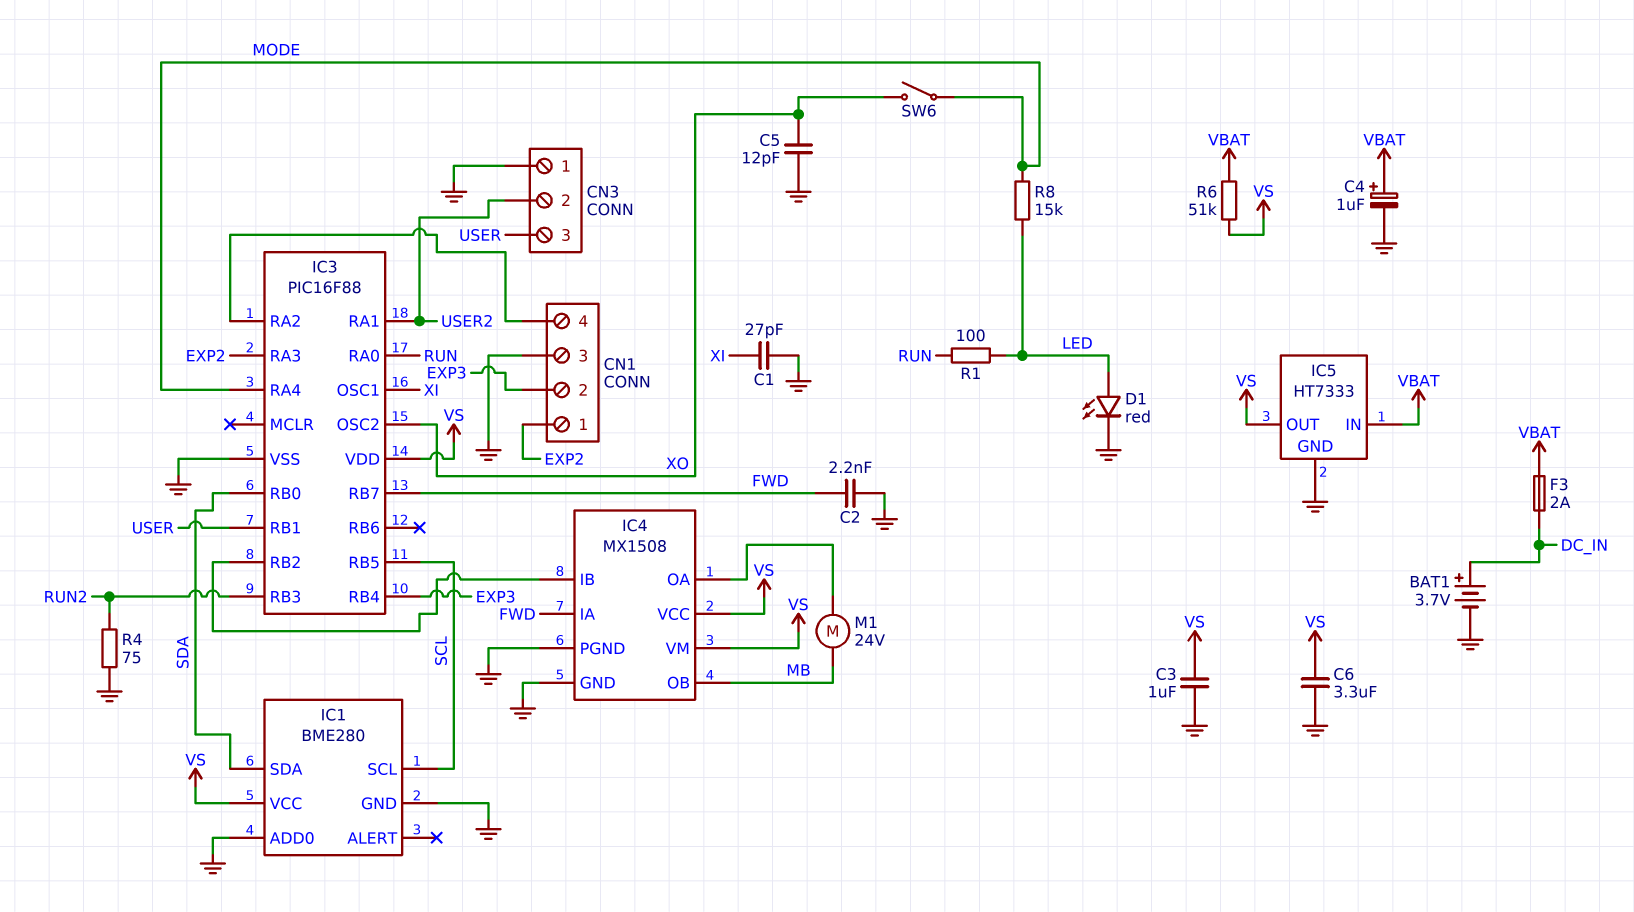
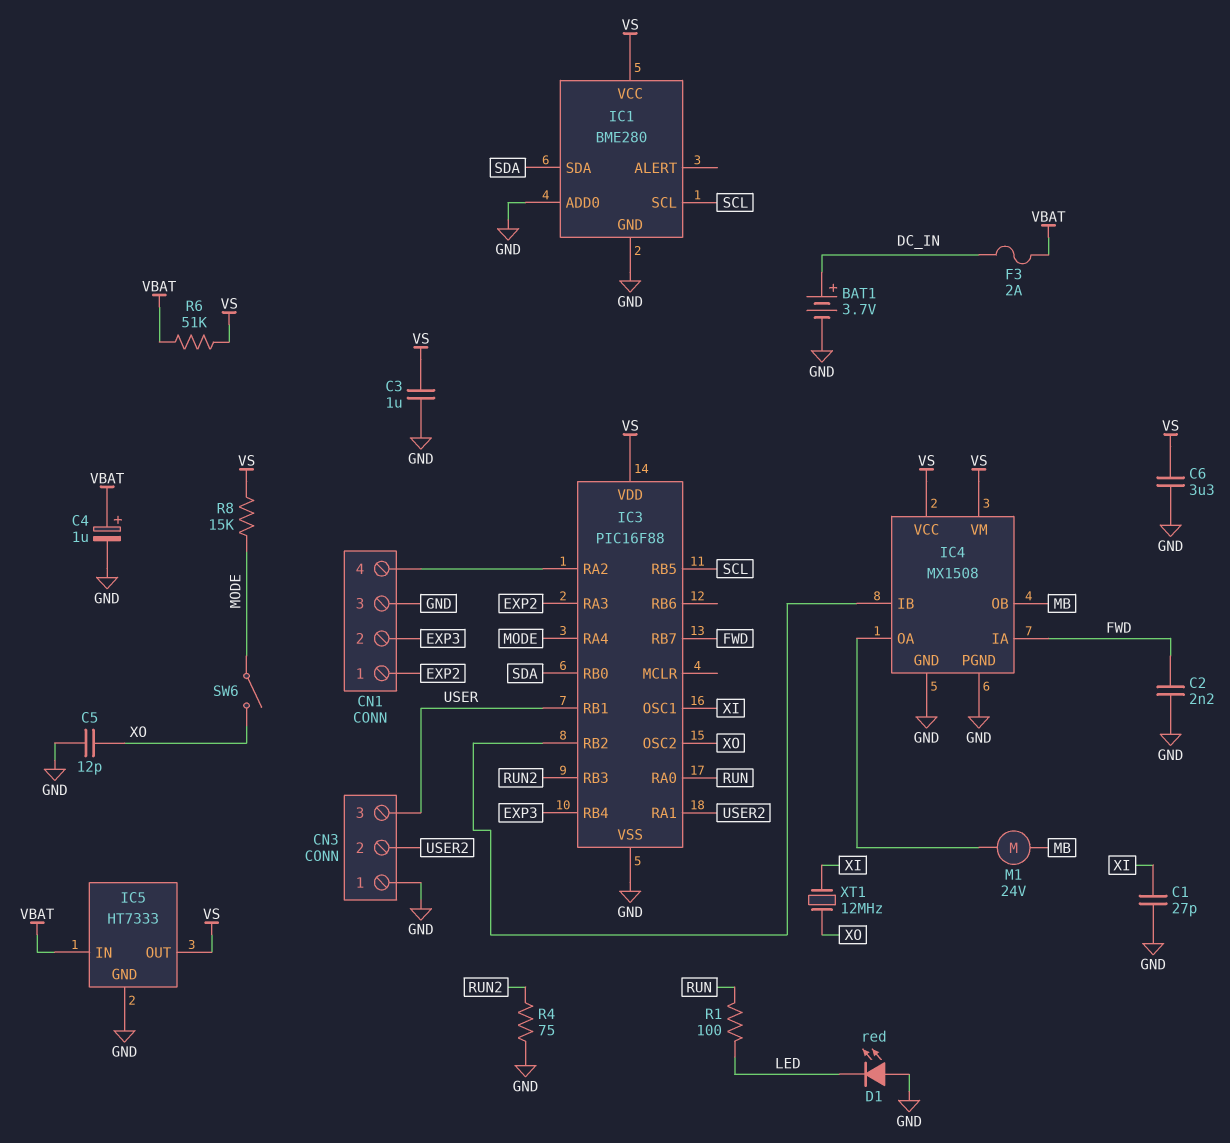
D1: LED red (A LED, K GND) -> LED red (A GND, K LED)
R8: 15k (LED, MODE) -> 15k (MODE, VS)
XT1: none -> 12MHz (XI, XO)

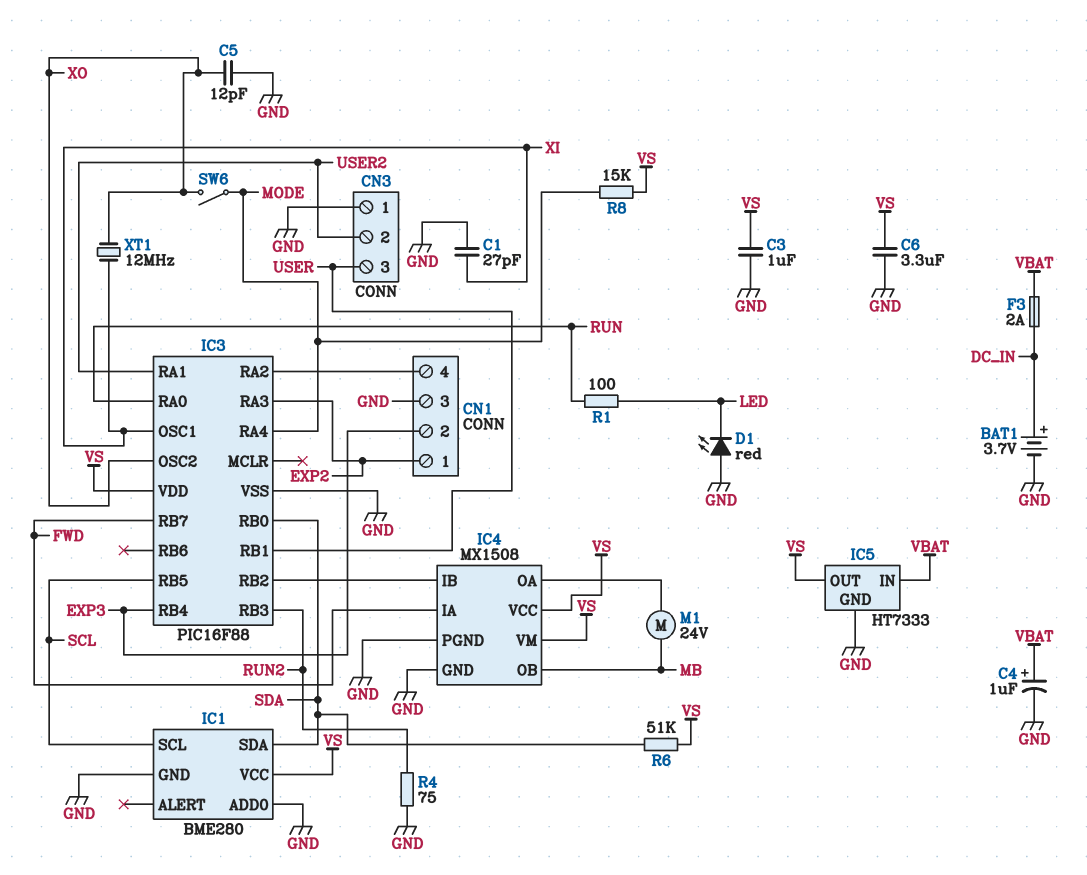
C2: 2.2nF (FWD, GND) -> none
R6: 51k (VBAT, VS) -> 51k (SDA, VS)

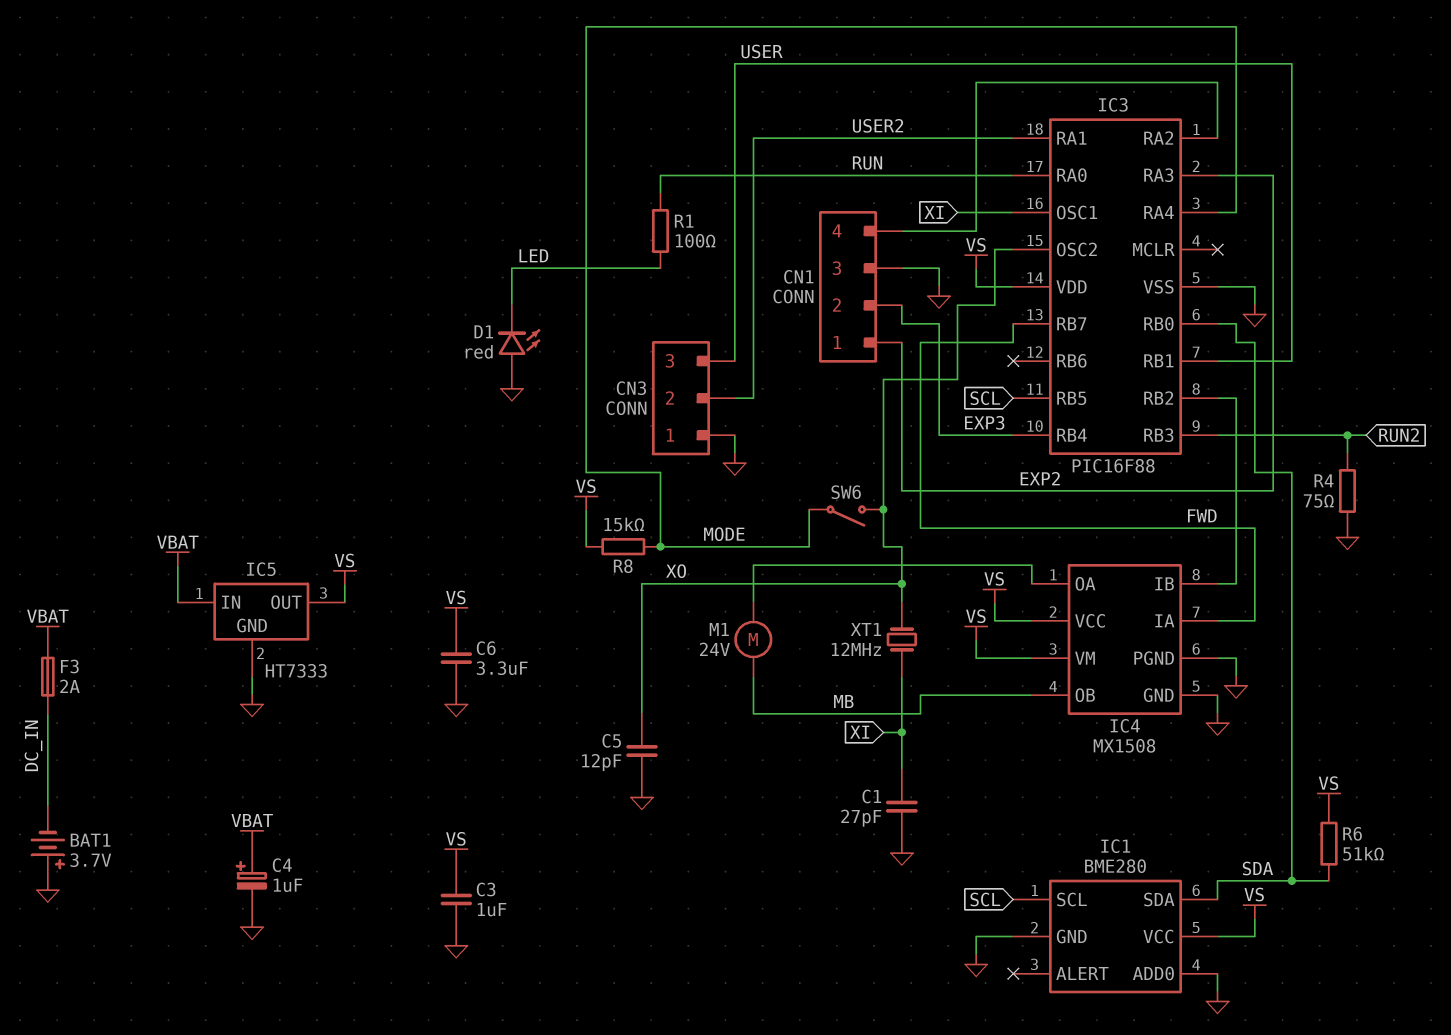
BAT1: 3.7V (plus DC_IN, minus GND) -> 3.7V (plus GND, minus DC_IN)

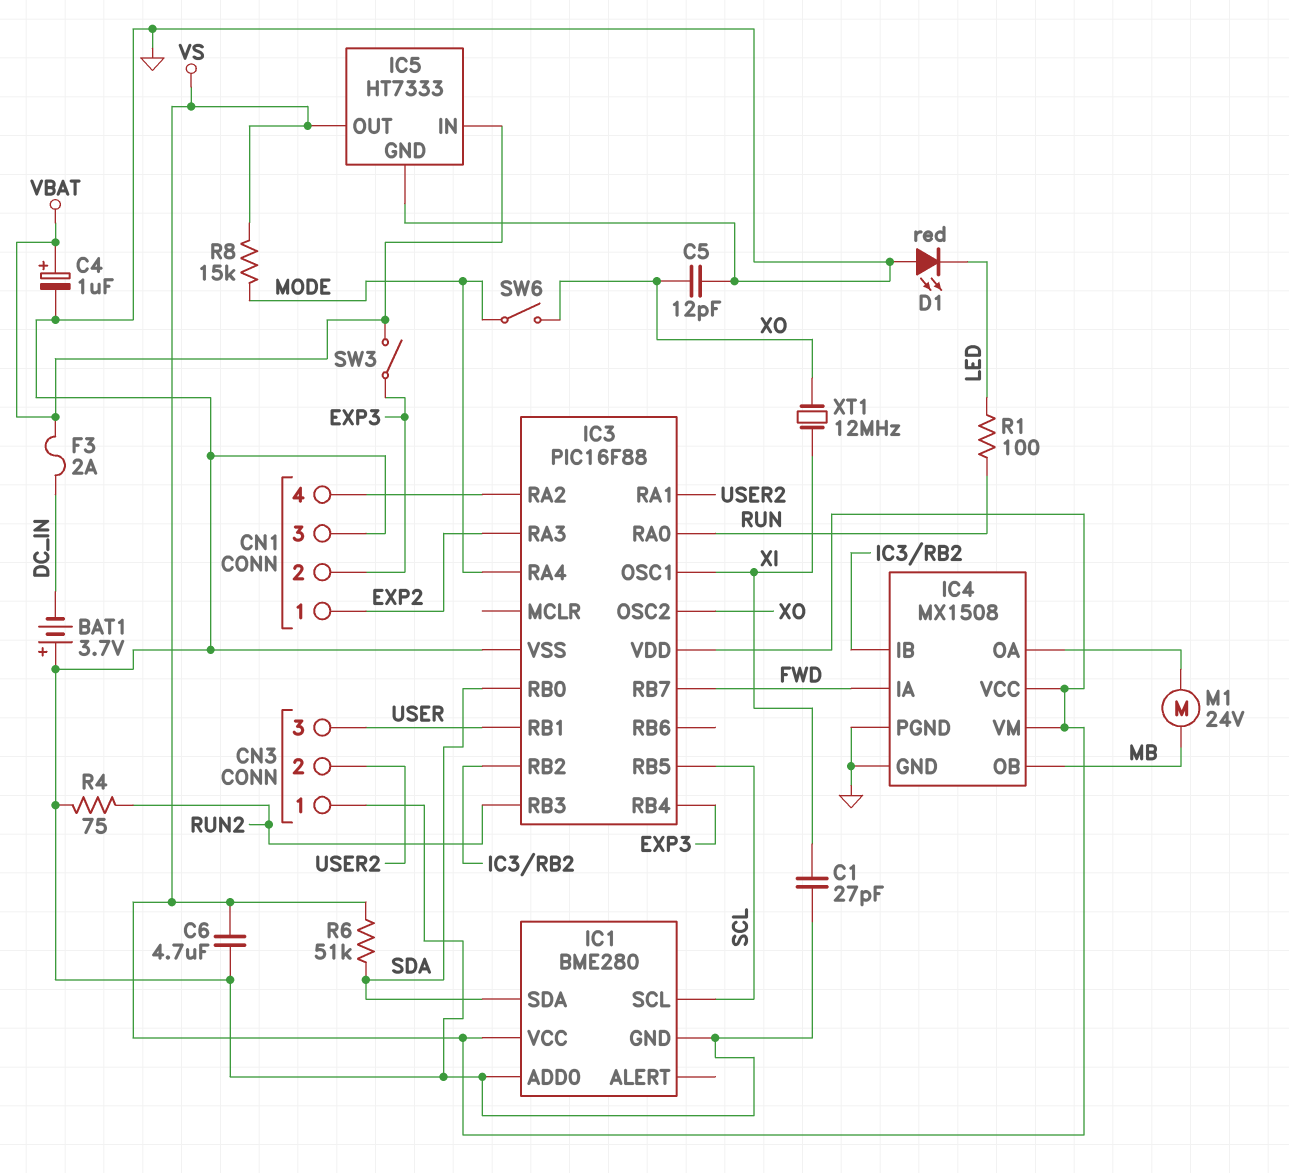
C3: 1uF (GND, VS) -> none
C6: 3.3uF (GND, VS) -> 4.7uF (GND, VS)
SW3: none -> switch (EXP3, VBAT)

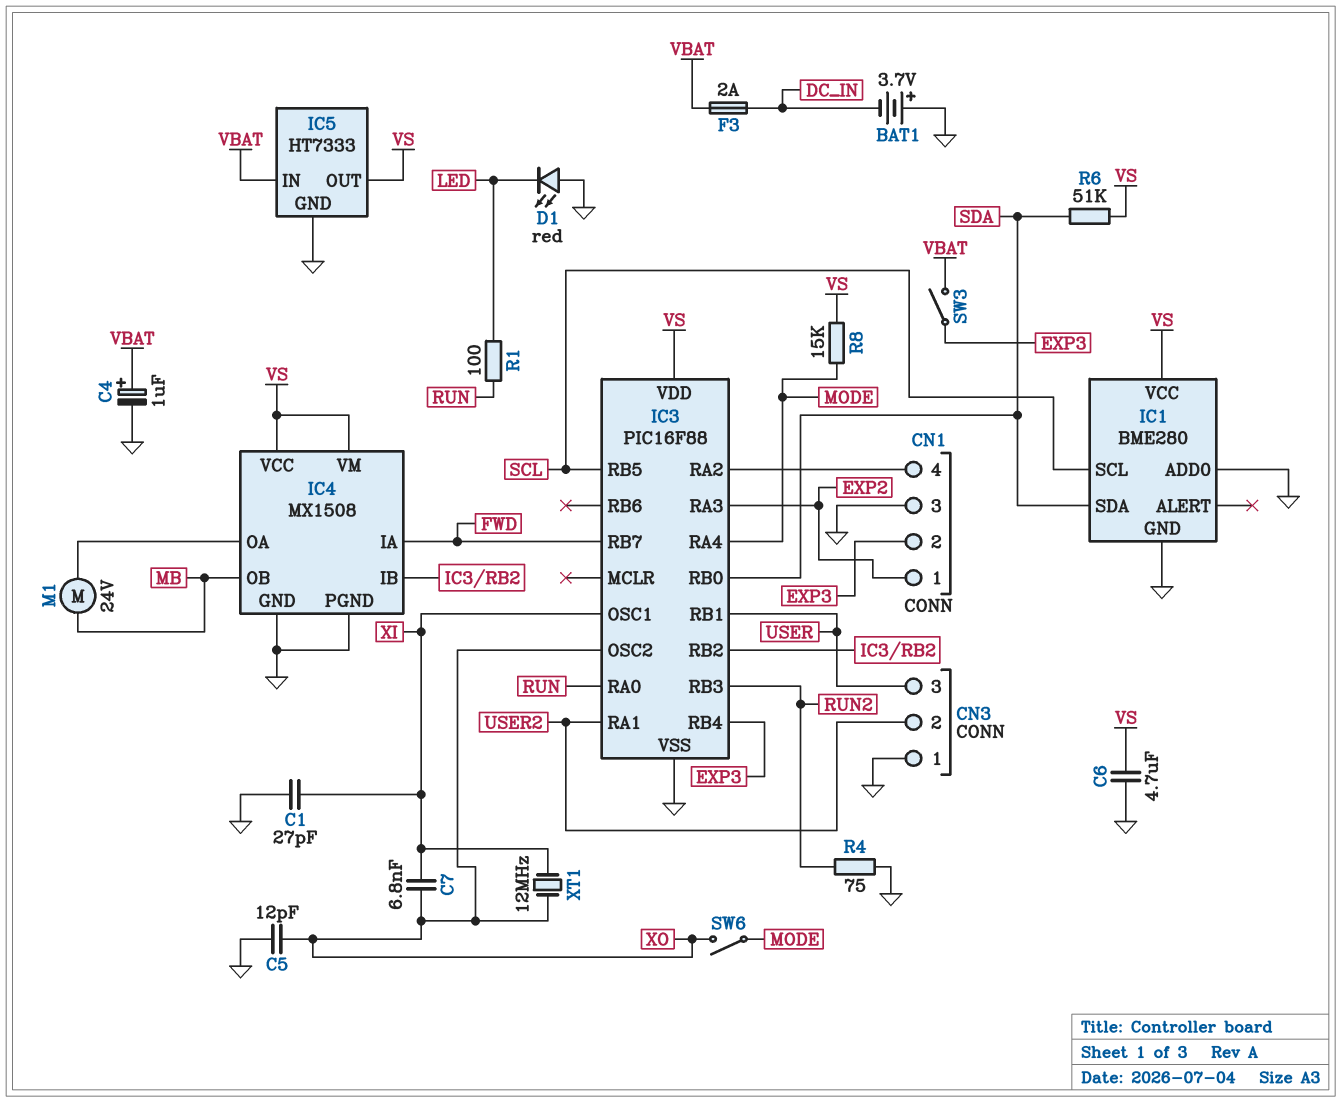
C7: none -> 6.8nF (XI, XO)

